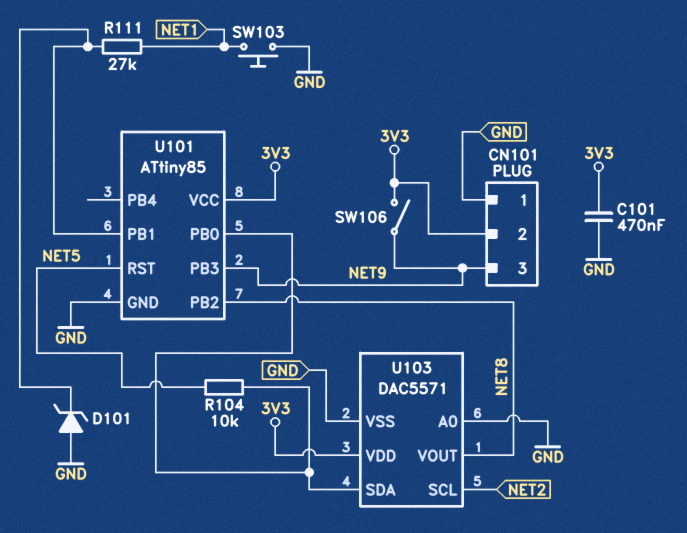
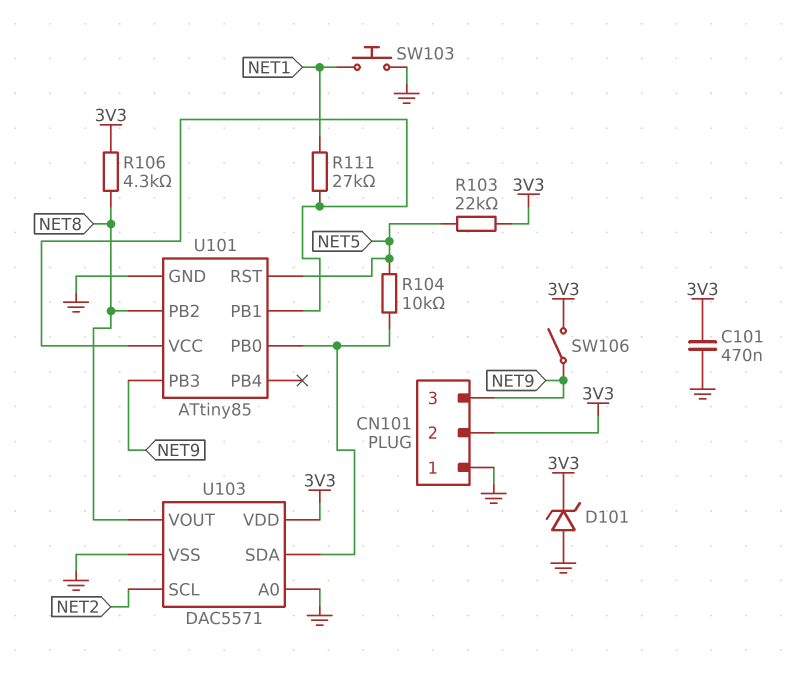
D101: zener (A GND, K U101/PB1) -> zener (A GND, K 3V3)
R103: none -> 22k (3V3, NET5)
R106: none -> 4.3k (3V3, NET8)
U101 pin VCC: 3V3 -> U101/PB1

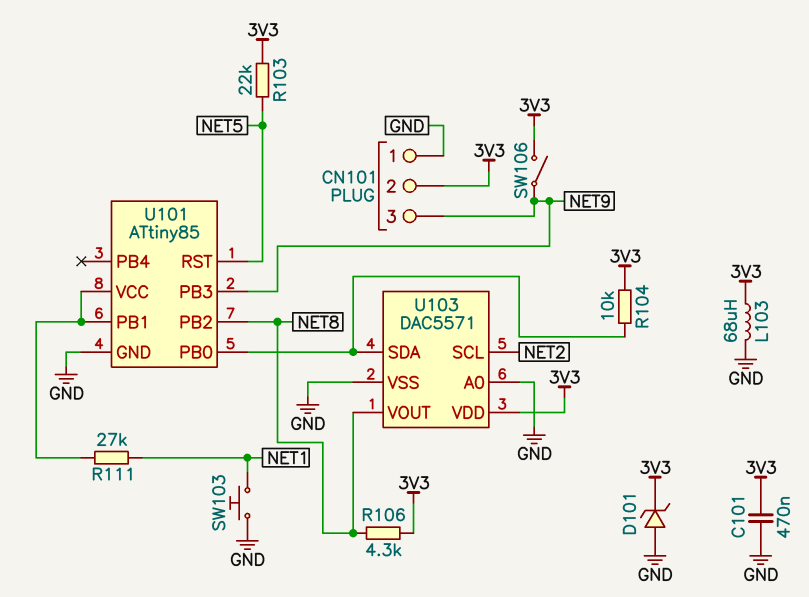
L103: none -> 68uH (3V3, GND)
R104: 10k (NET5, U101/PB0) -> 10k (3V3, U101/PB0)

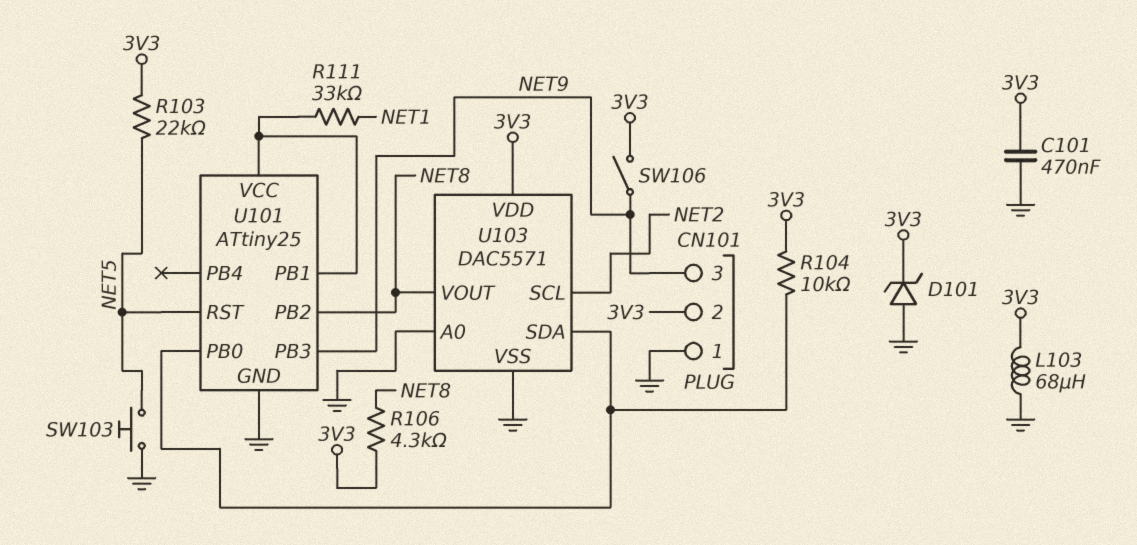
R111: 27k (NET1, U101/PB1) -> 33k (NET1, U101/PB1)
SW103: button (GND, NET1) -> button (GND, NET5)
U101: ATtiny85 -> ATtiny25

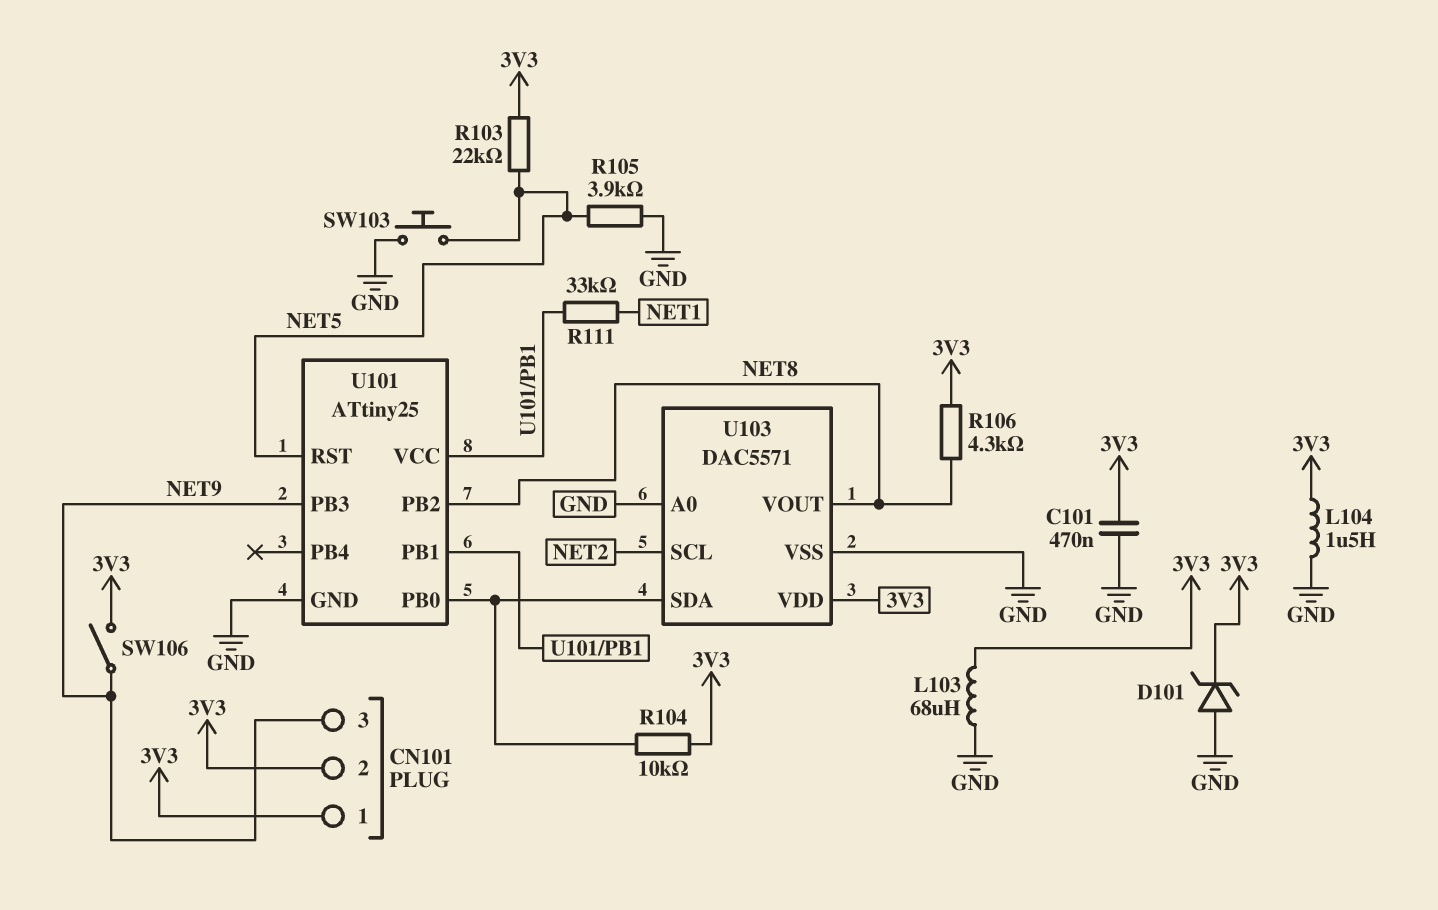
CN101 pin 1: GND -> 3V3
L104: none -> 1.5uH (3V3, GND)
R105: none -> 3.9k (GND, NET5)

